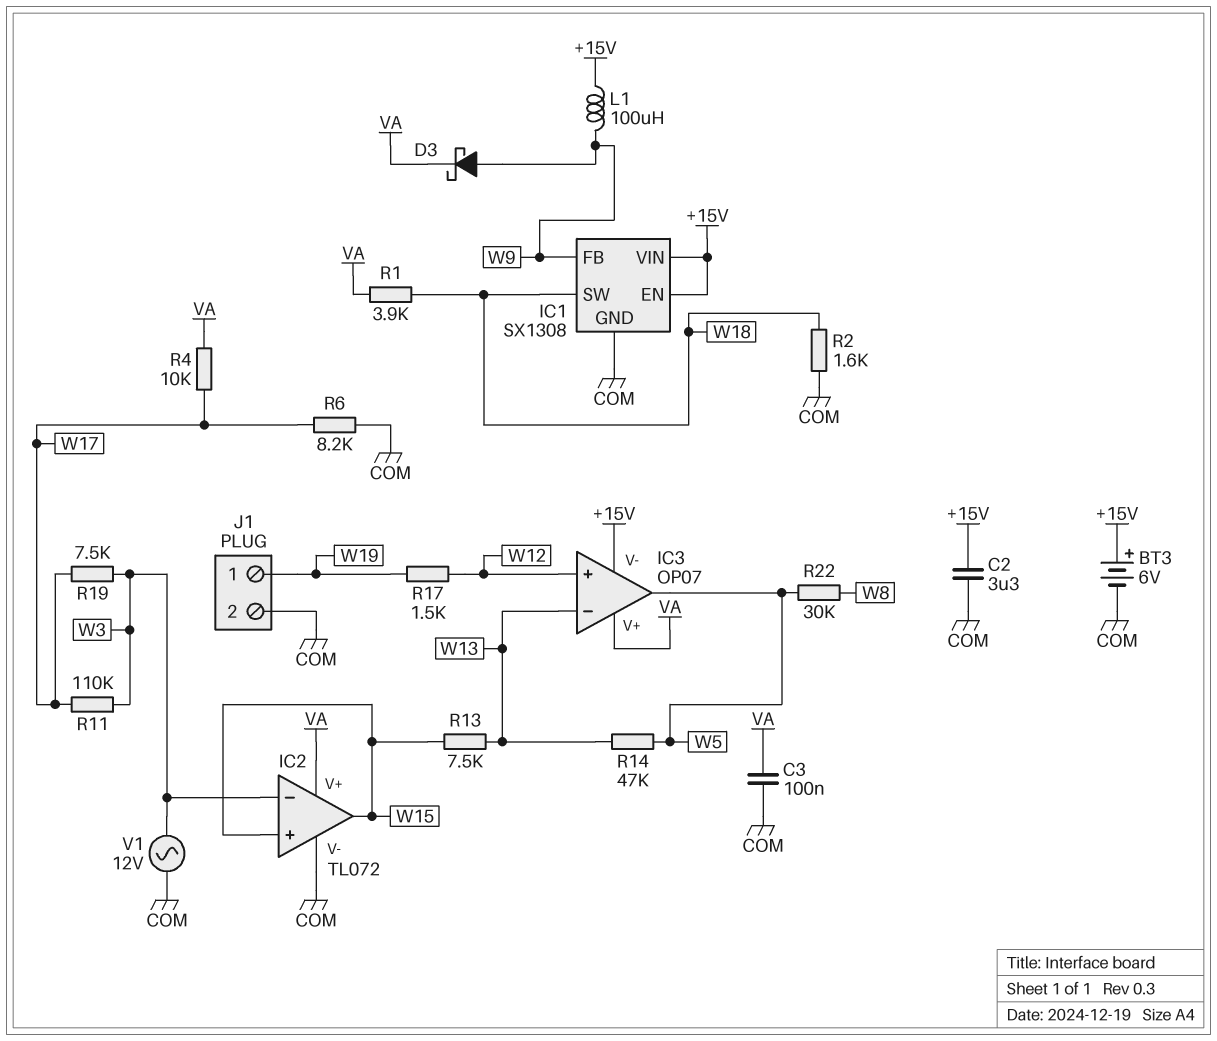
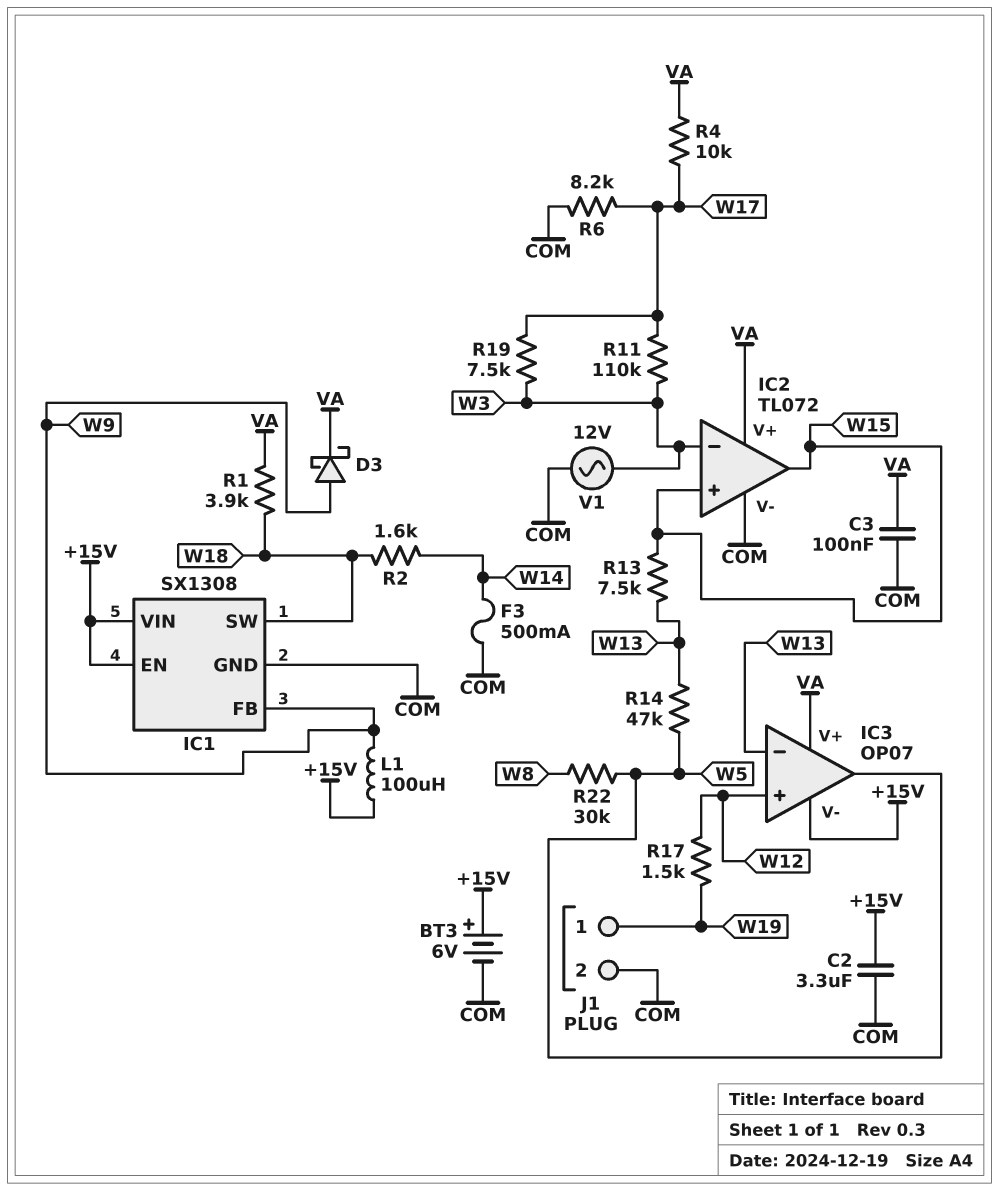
F3: none -> 500mA (COM, W14)
R2: 1.6k (COM, W18) -> 1.6k (W14, W18)

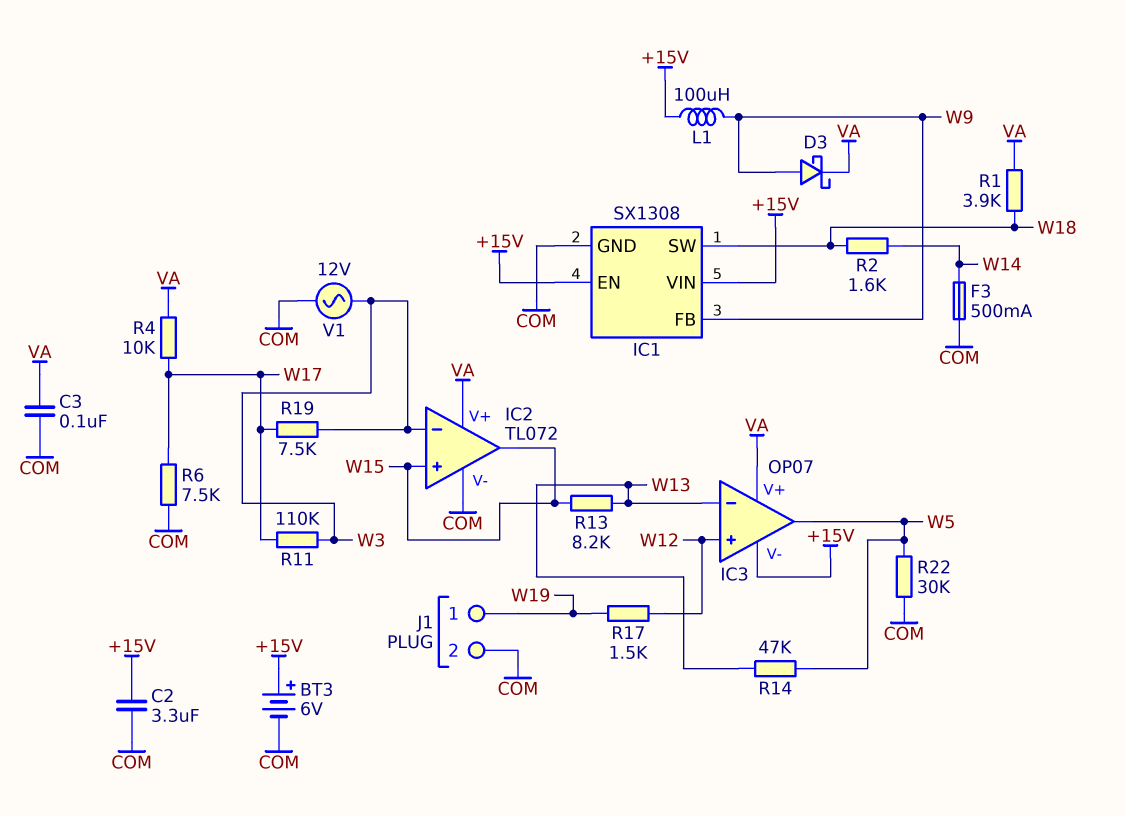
R6: 8.2k (COM, W17) -> 7.5k (COM, W17)
R13: 7.5k (W13, W15) -> 8.2k (W13, W15)
R22: 30k (W5, W8) -> 30k (COM, W5)

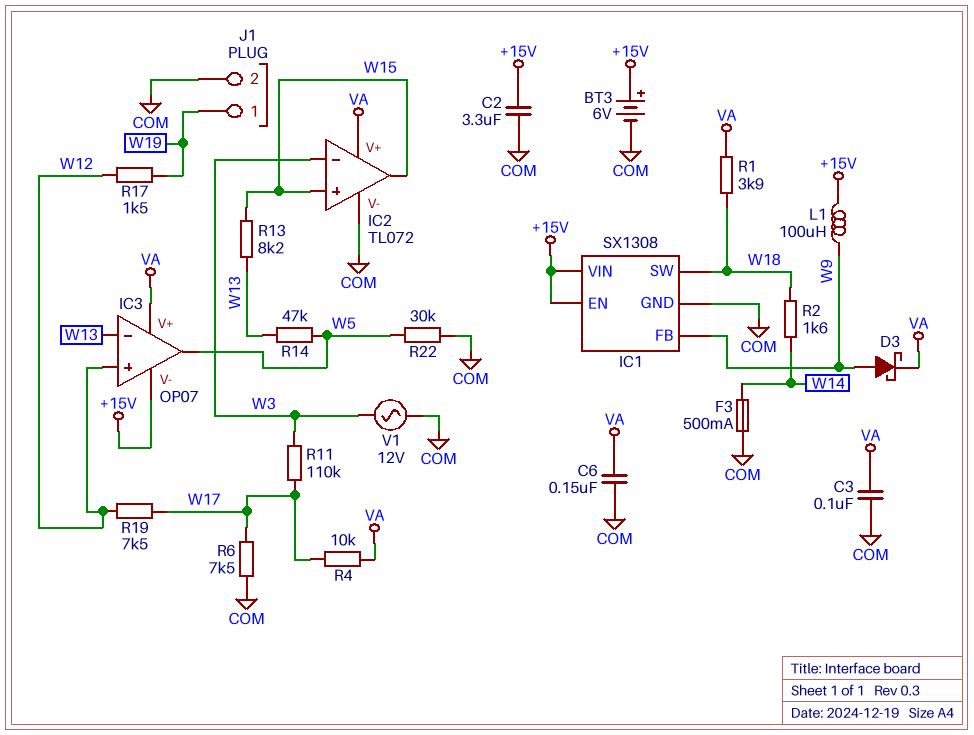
C6: none -> 150nF (COM, VA)
R19: 7.5k (W3, W17) -> 7.5k (W12, W17)

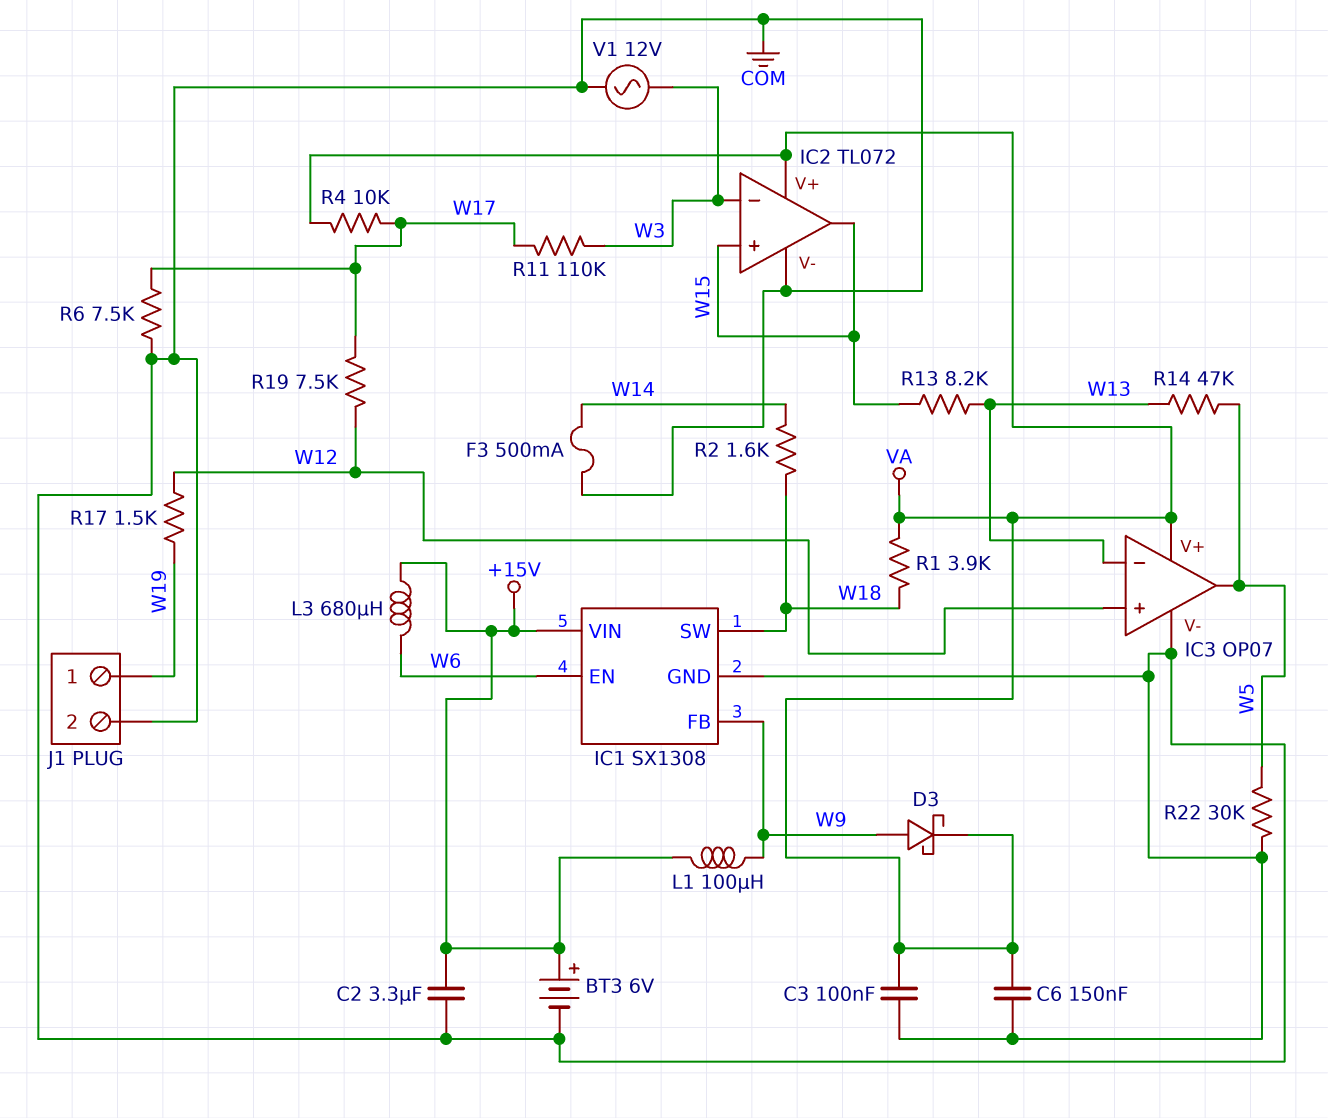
IC1 pin EN: +15V -> W6
IC3 pin V-: +15V -> COM
L3: none -> 680uH (+15V, W6)

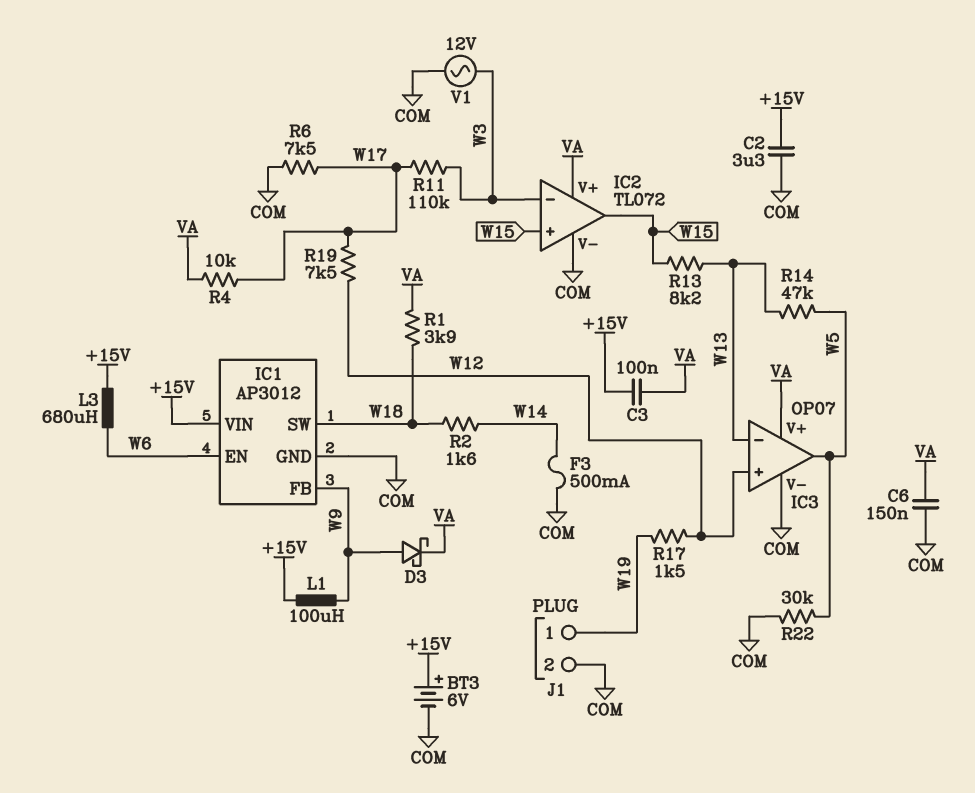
C3: 100nF (COM, VA) -> 100nF (+15V, VA)
IC1: SX1308 -> AP3012

